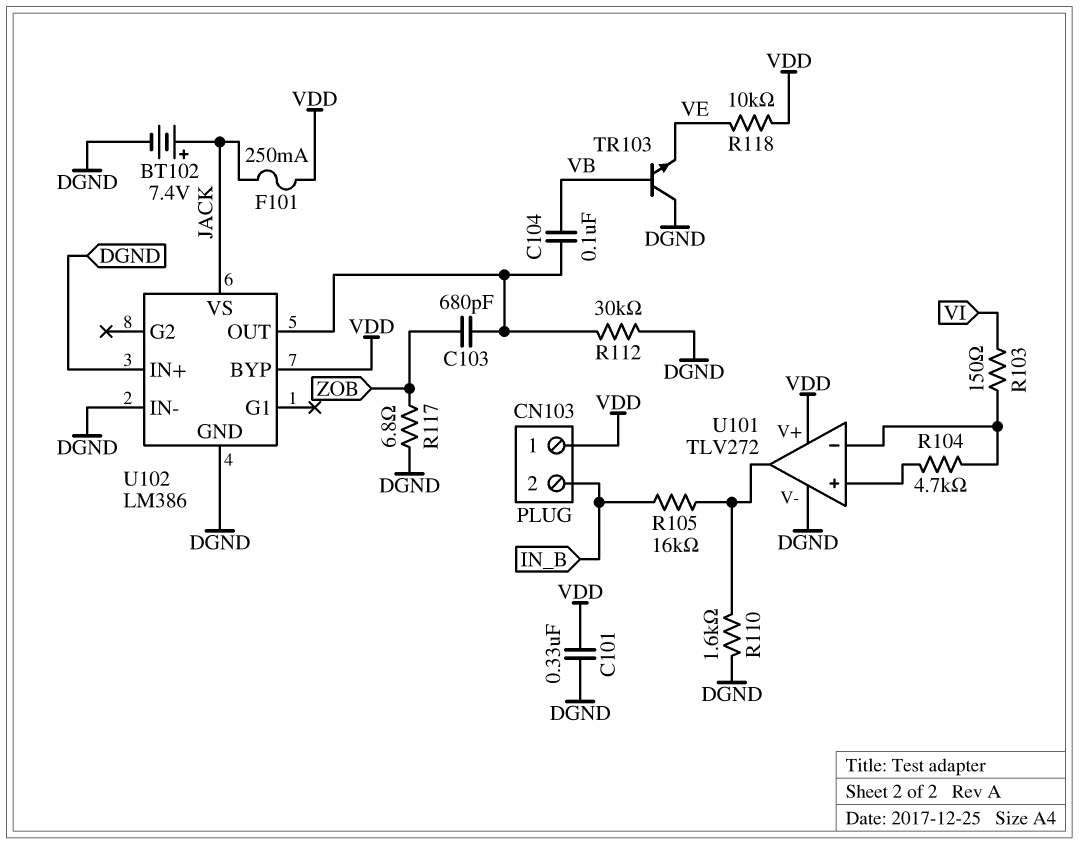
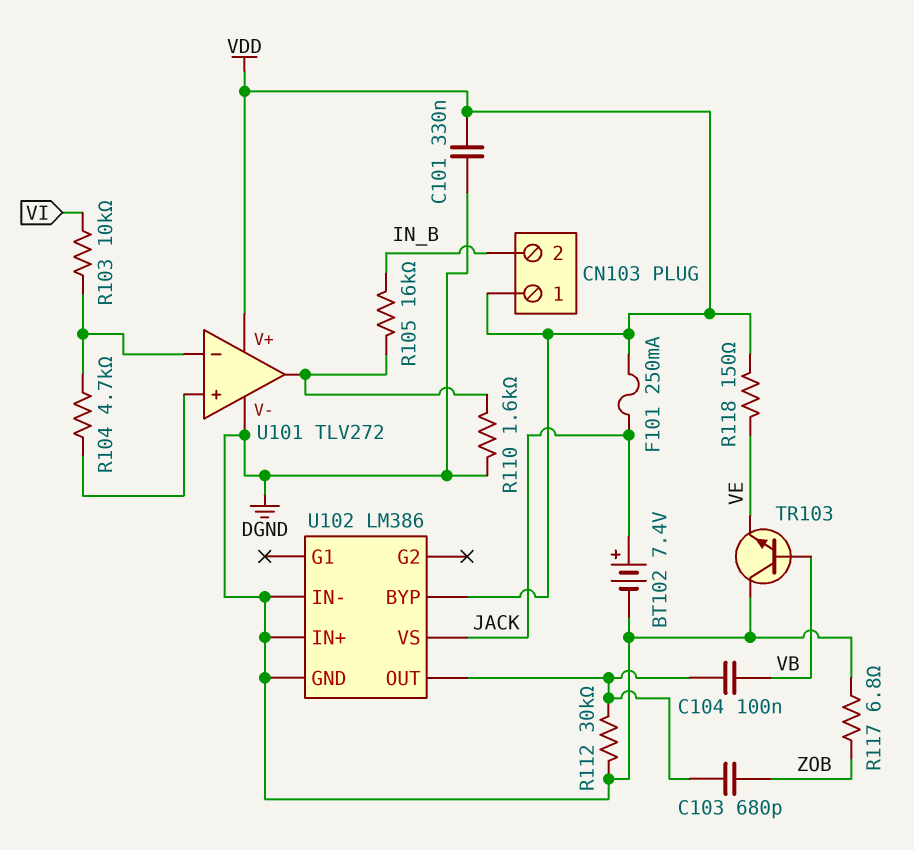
R103: 150 (U101/in-, VI) -> 10k (U101/in-, VI)
R118: 10k (VDD, VE) -> 150 (VDD, VE)

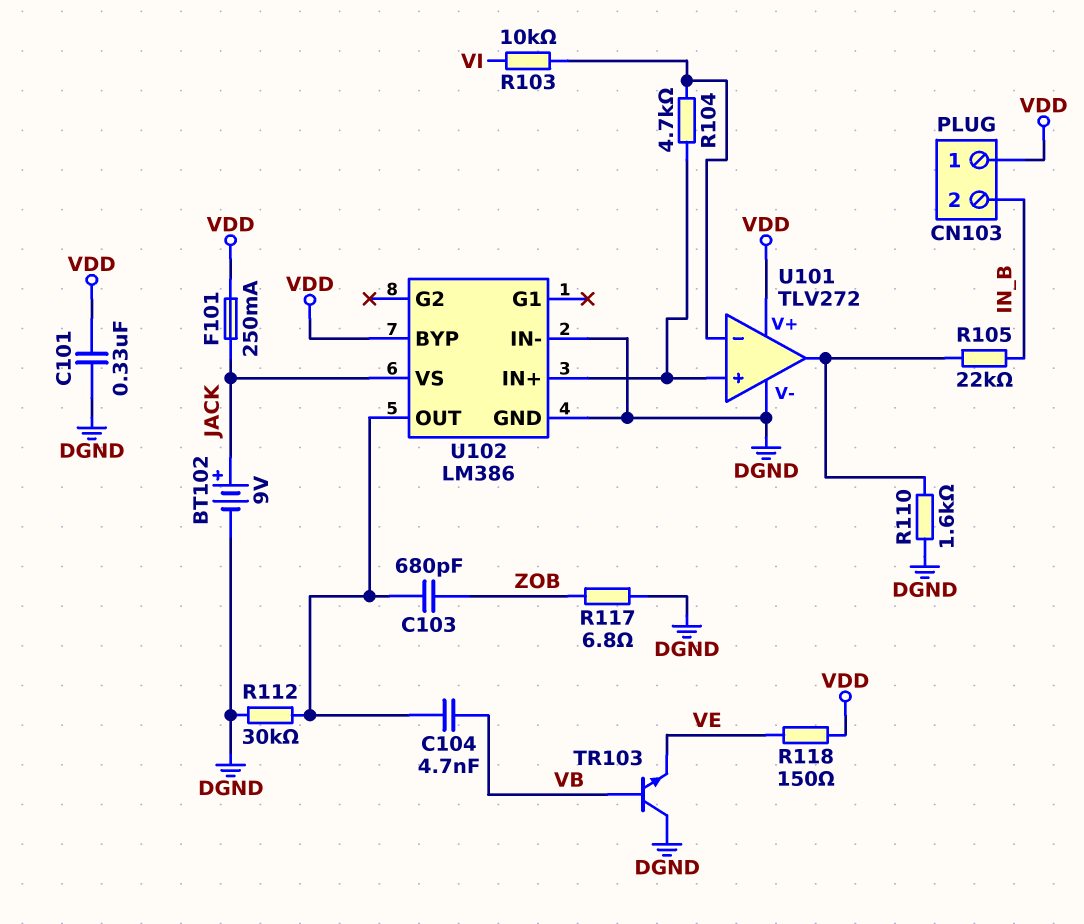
BT102: 7.4V (plus JACK, minus DGND) -> 9V (plus JACK, minus DGND)
C104: 100nF (U102/OUT, VB) -> 4.7nF (U102/OUT, VB)
R105: 16k (IN_B, U101/out) -> 22k (IN_B, U101/out)
U102 pin IN+: DGND -> U101/in+

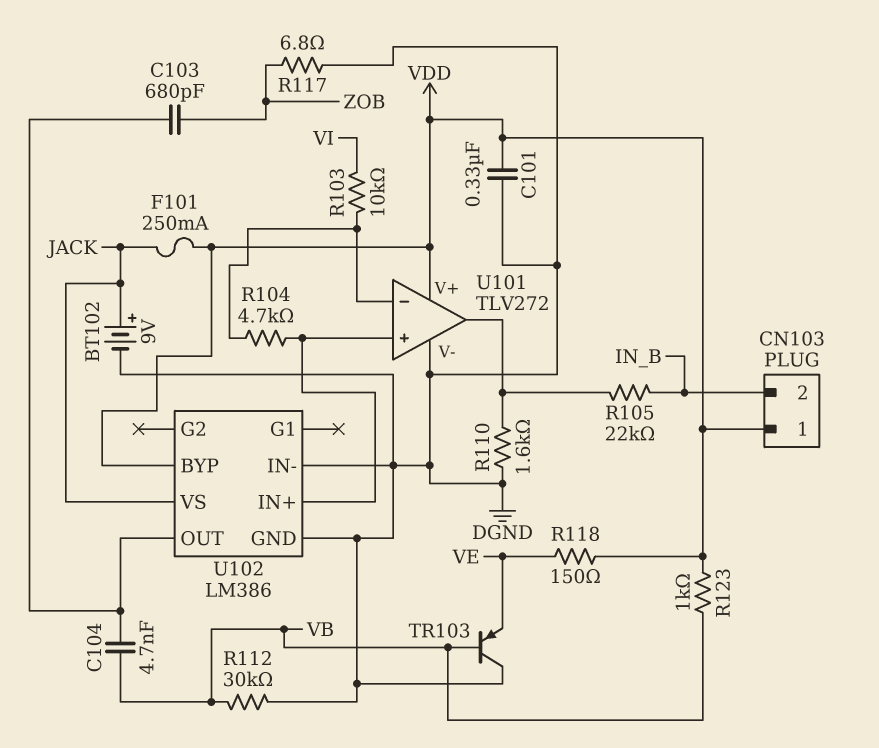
R112: 30k (DGND, U102/OUT) -> 30k (DGND, VB)
R123: none -> 1k (VB, VDD)
TR103: NPN (B VB, C DGND, E VE) -> PNP (B VB, C DGND, E VE)

